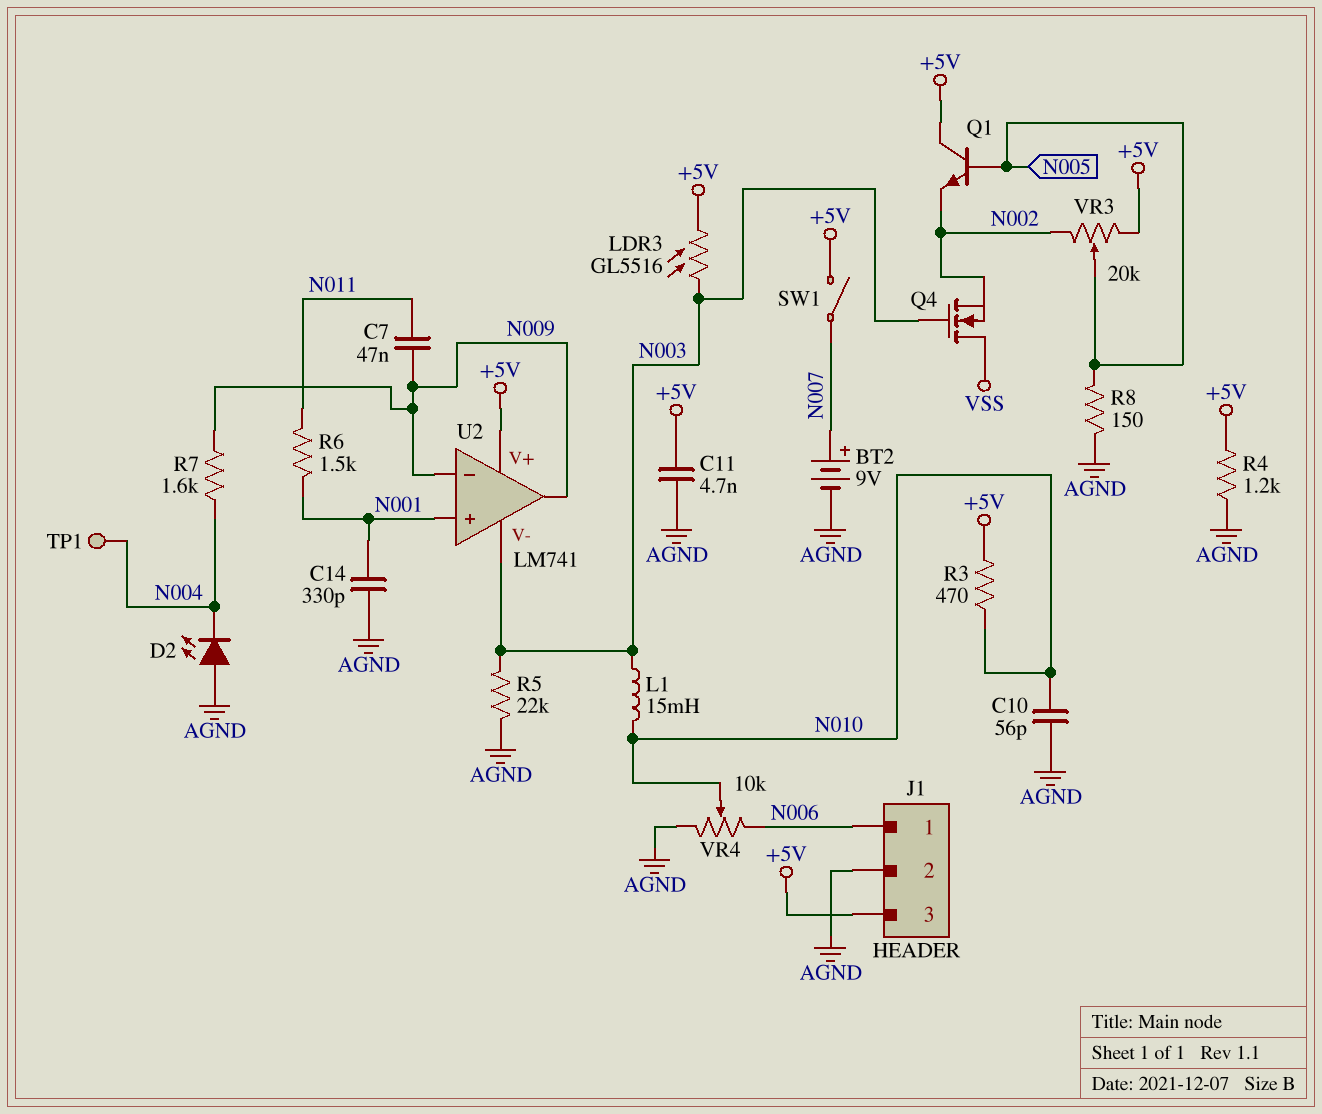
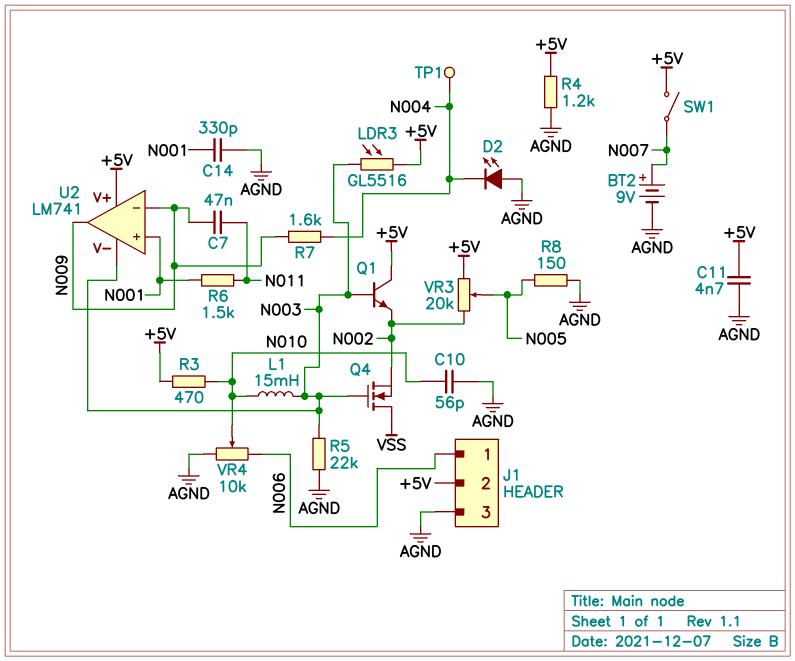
J1 pin 2: AGND -> +5V
J1 pin 3: +5V -> AGND
Q1: NPN (B N005, C +5V, E N002) -> NPN (B N003, C +5V, E N002)

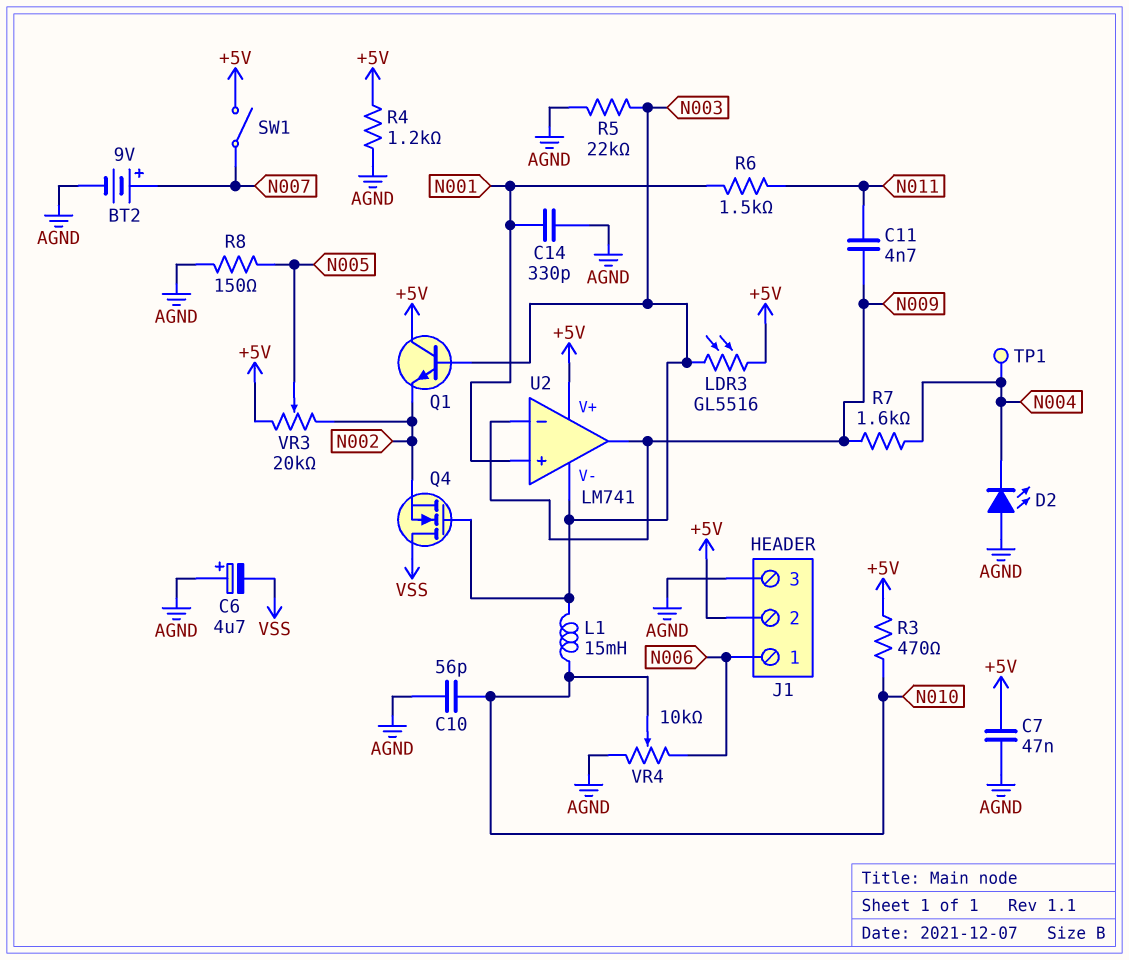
C6: none -> 4.7uF (plus AGND, minus VSS)
C7: 47nF (N009, N011) -> 47nF (+5V, AGND)
C11: 4.7nF (+5V, AGND) -> 4.7nF (N009, N011)

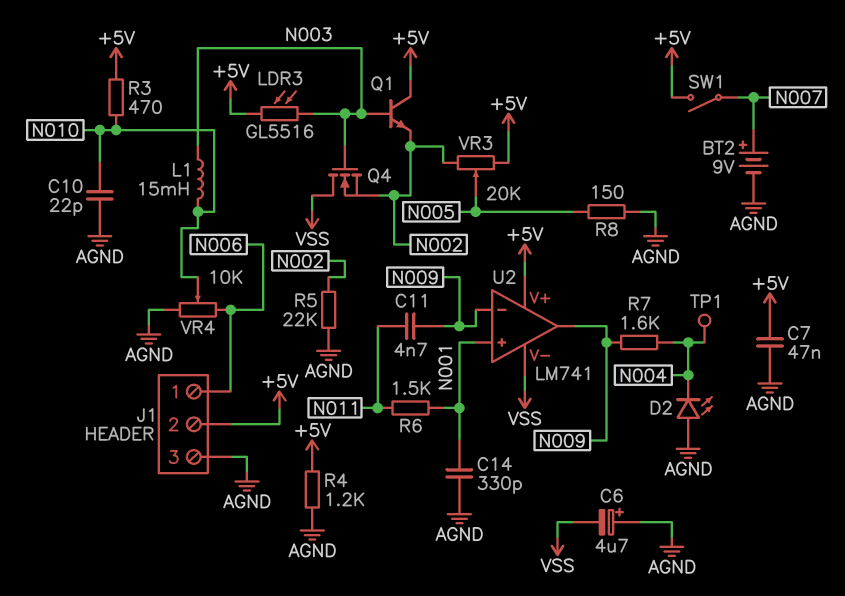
C10: 56pF (AGND, N010) -> 22pF (AGND, N010)
R5: 22k (AGND, N003) -> 22k (AGND, N002)
U2 pin V-: N003 -> VSS

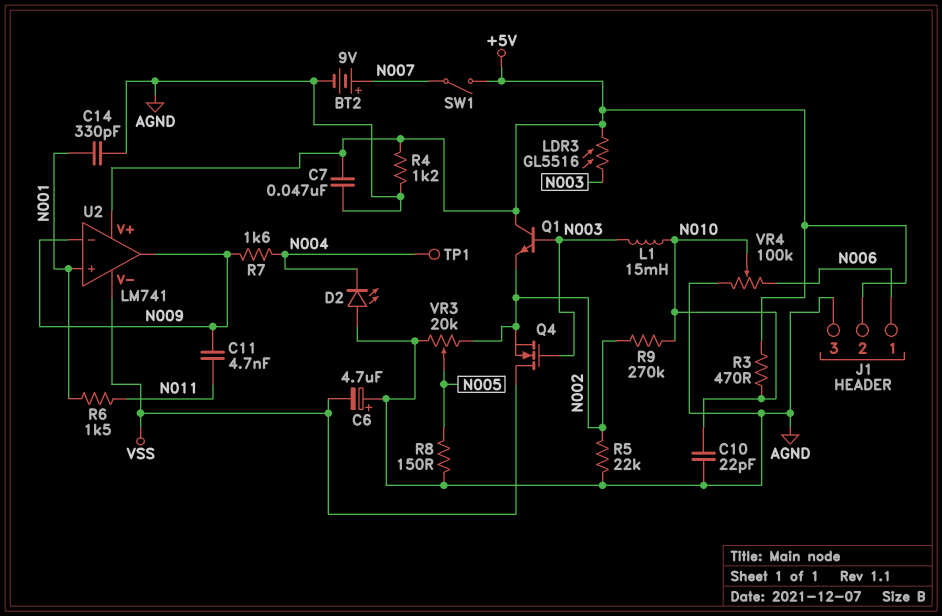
R9: none -> 270k (N002, N010)
VR3: 20k (+5V, N002, wiper N005) -> 20k (AGND, N002, wiper N005)
VR4: 10k (AGND, N006, wiper N010) -> 100k (AGND, N006, wiper N010)

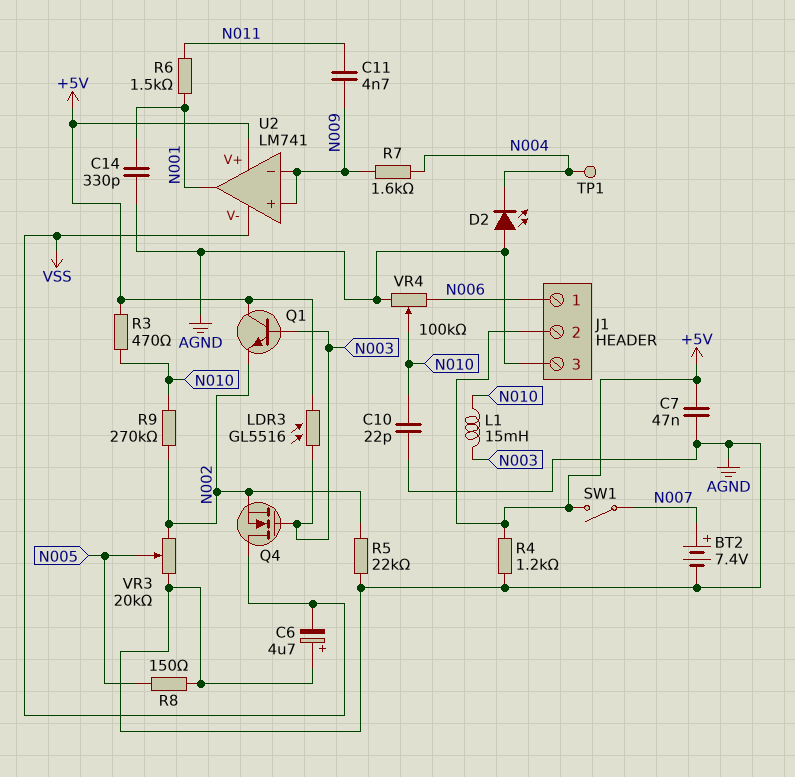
BT2: 9V (plus N007, minus AGND) -> 7.4V (plus N007, minus AGND)
U2 pin in+: N001 -> N009
U2 pin out: N009 -> N001

